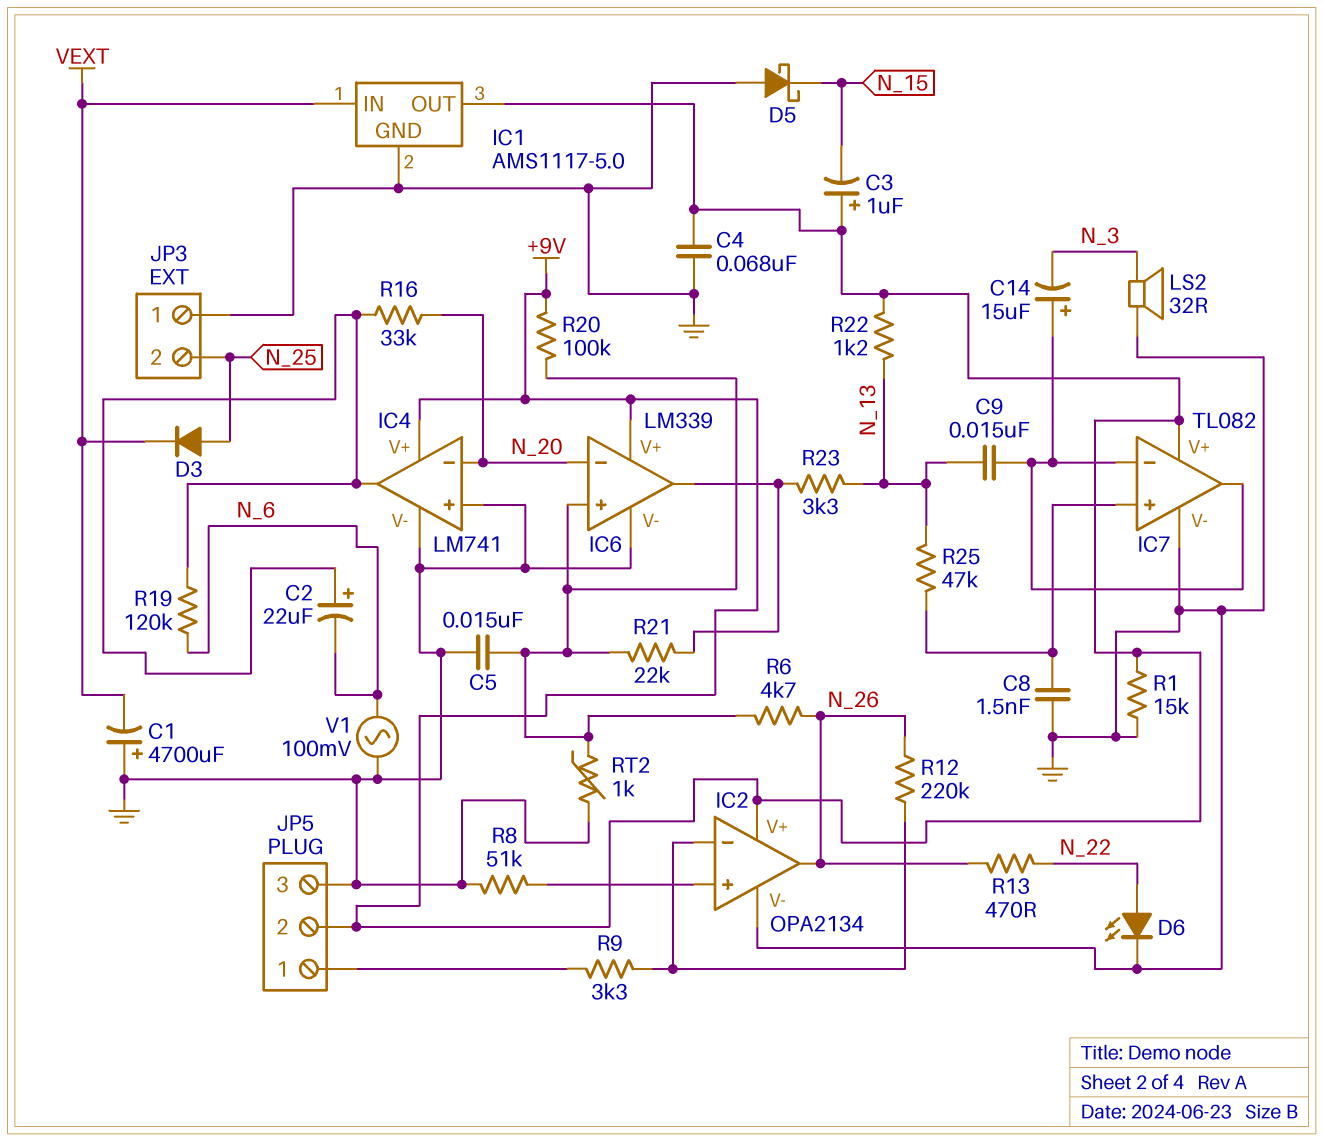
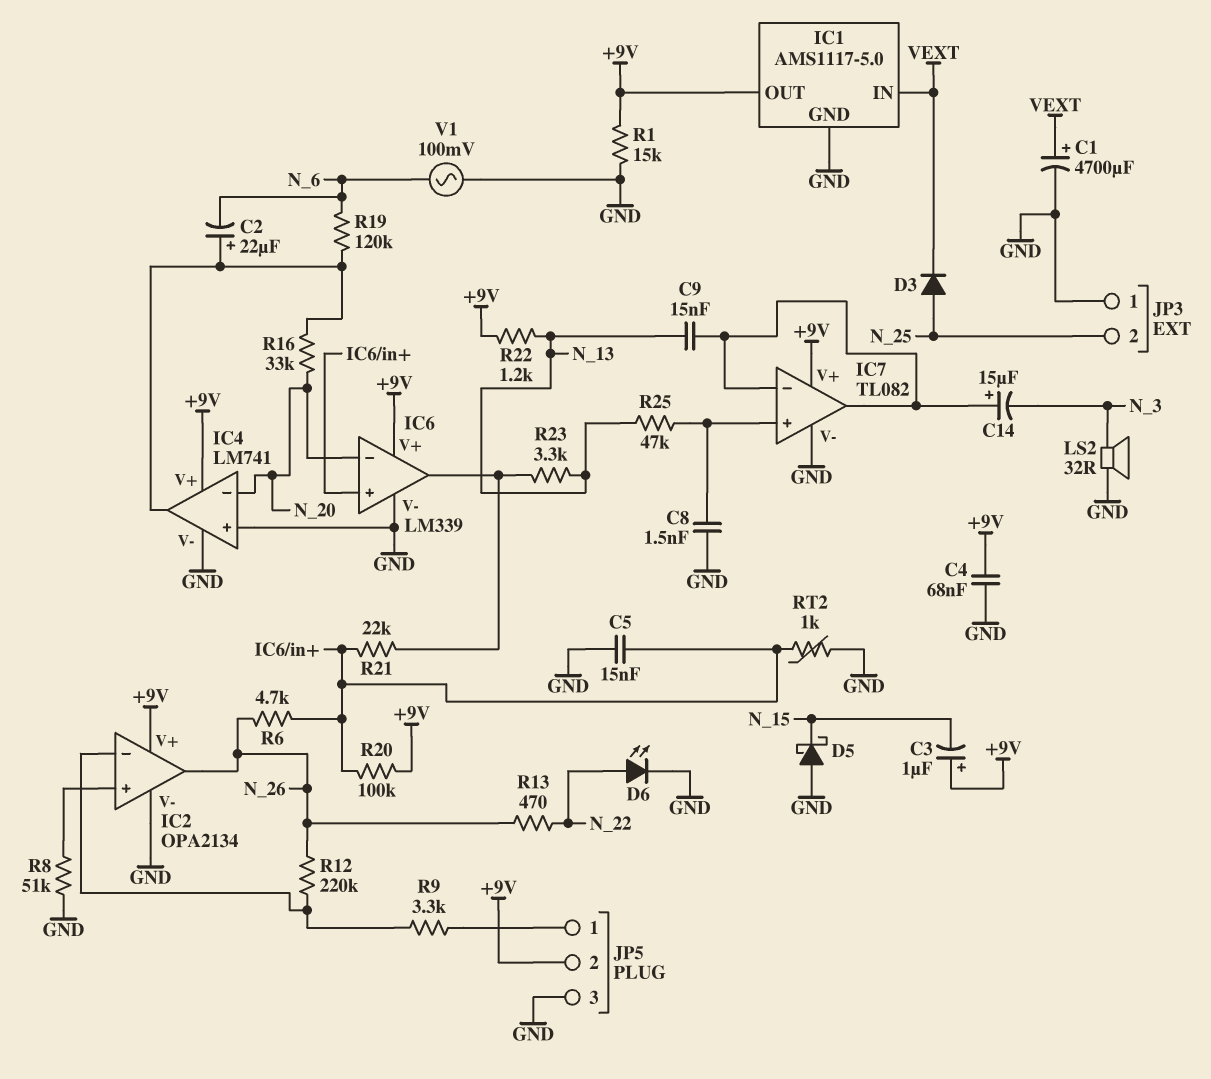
C1: 4700uF (plus GND, minus VEXT) -> 4700uF (plus VEXT, minus GND)

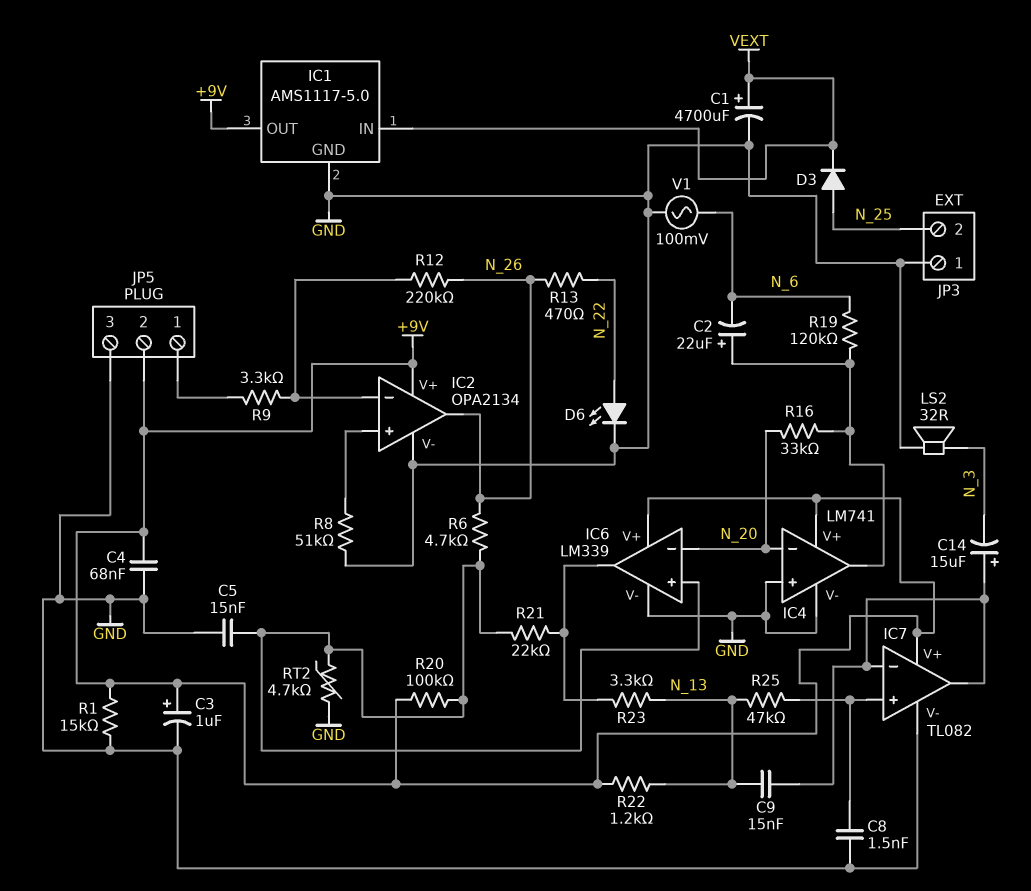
C3: 1uF (plus +9V, minus N_15) -> 1uF (plus +9V, minus GND)
D5: schottky (A GND, K N_15) -> none
RT2: 1k (GND, IC6/in+) -> 4.7k (GND, IC6/in+)

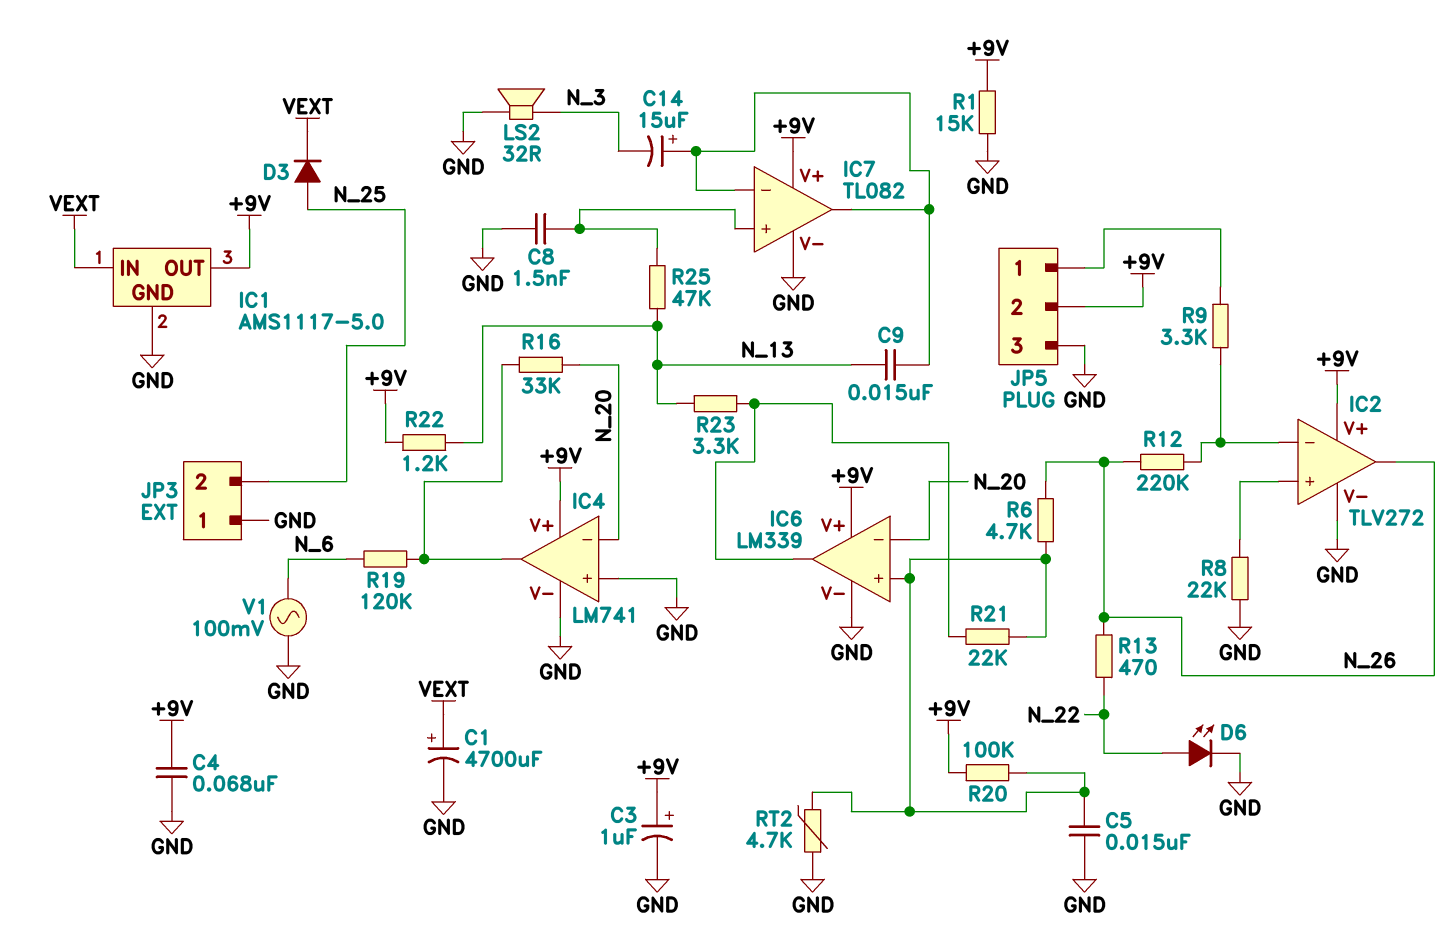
C2: 22uF (plus IC4/out, minus N_6) -> none
IC2: OPA2134 -> TLV272
R8: 51k (GND, IC2/in+) -> 22k (GND, IC2/in+)

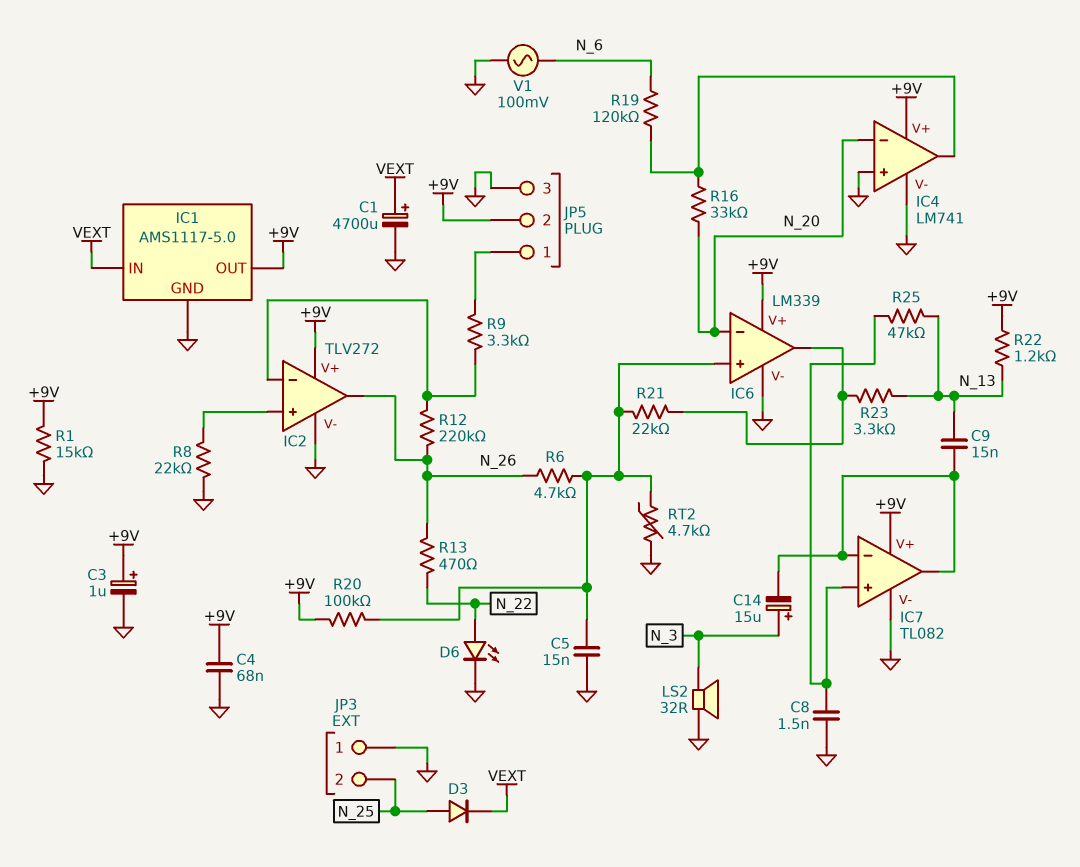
C14: 15uF (plus IC7/in-, minus N_3) -> 15uF (plus N_3, minus IC7/in-)

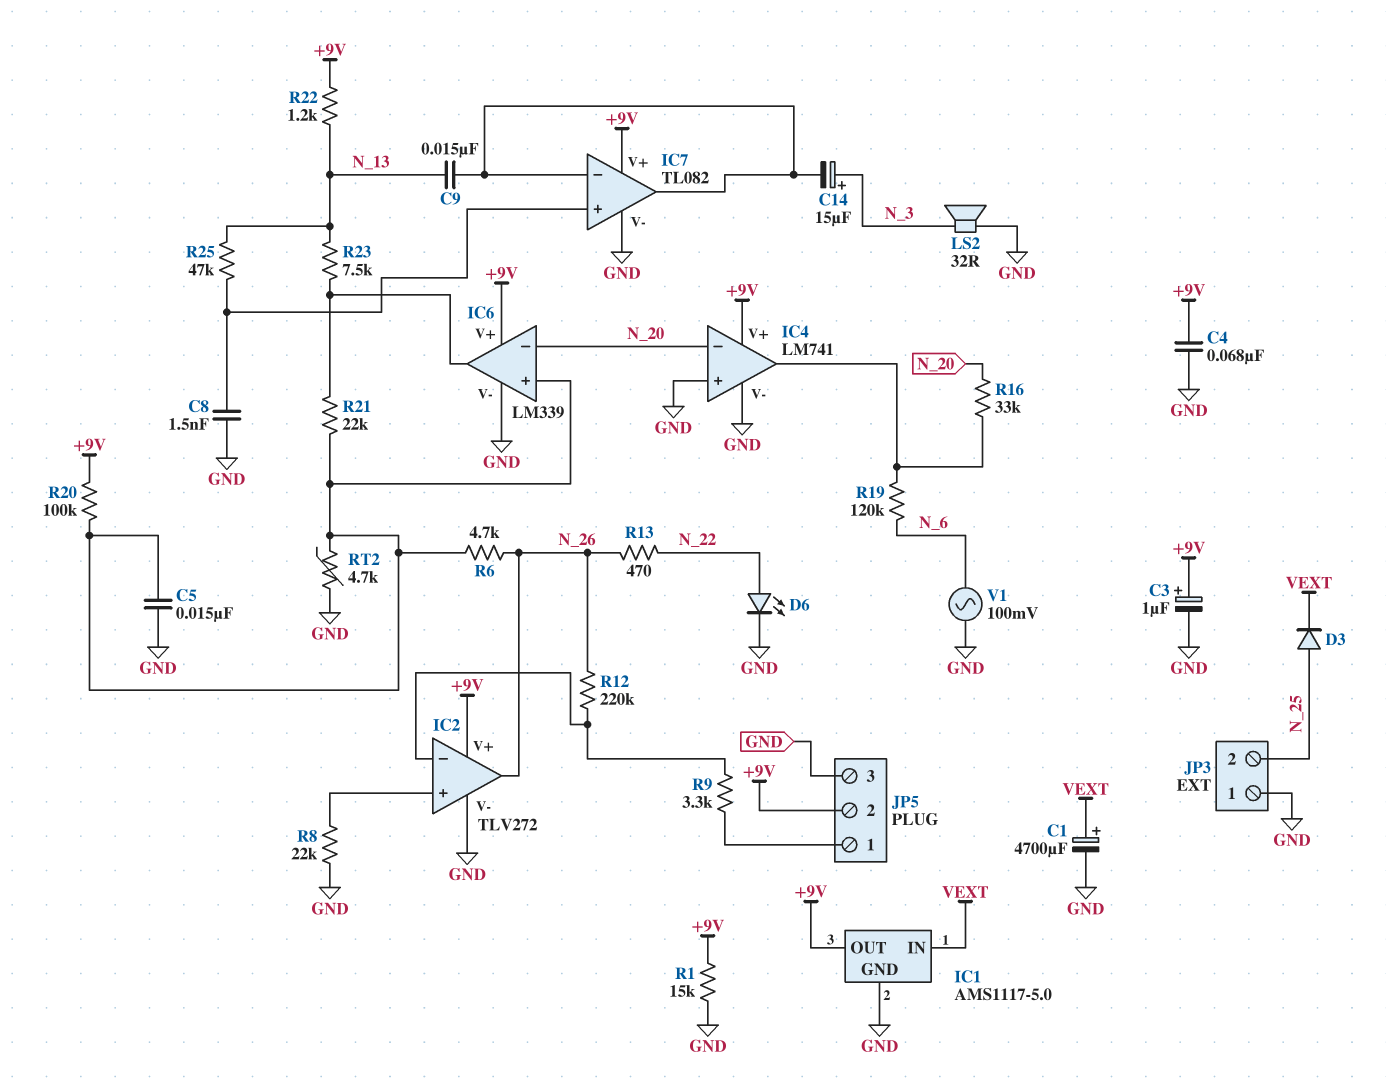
R23: 3.3k (IC6/out, N_13) -> 7.5k (IC6/out, N_13)

